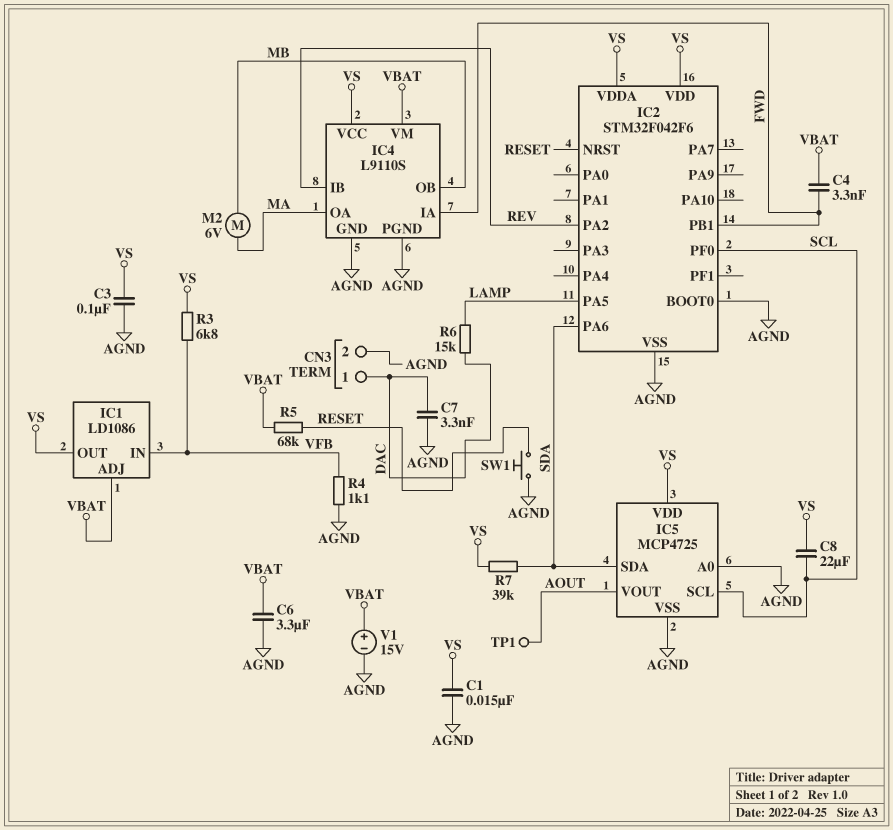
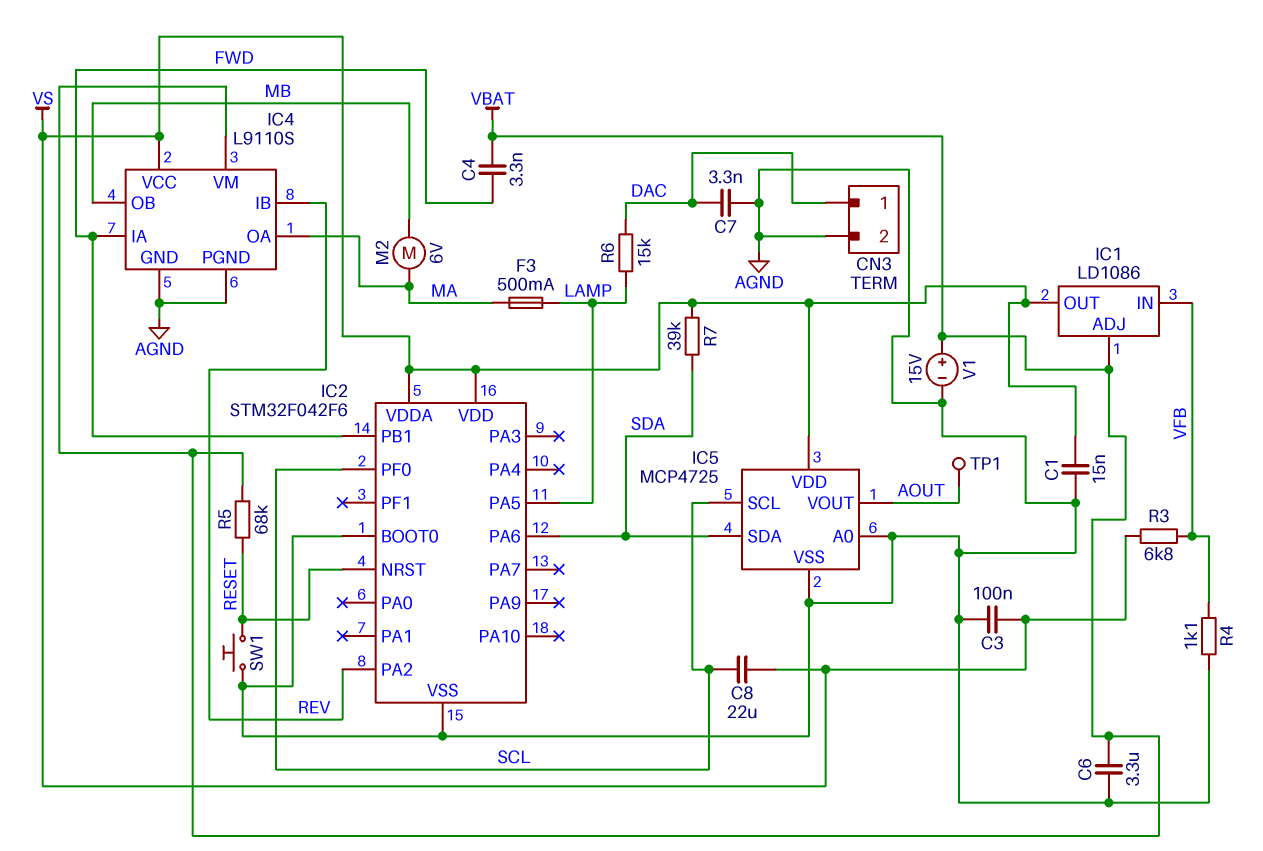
F3: none -> 500mA (LAMP, MA)

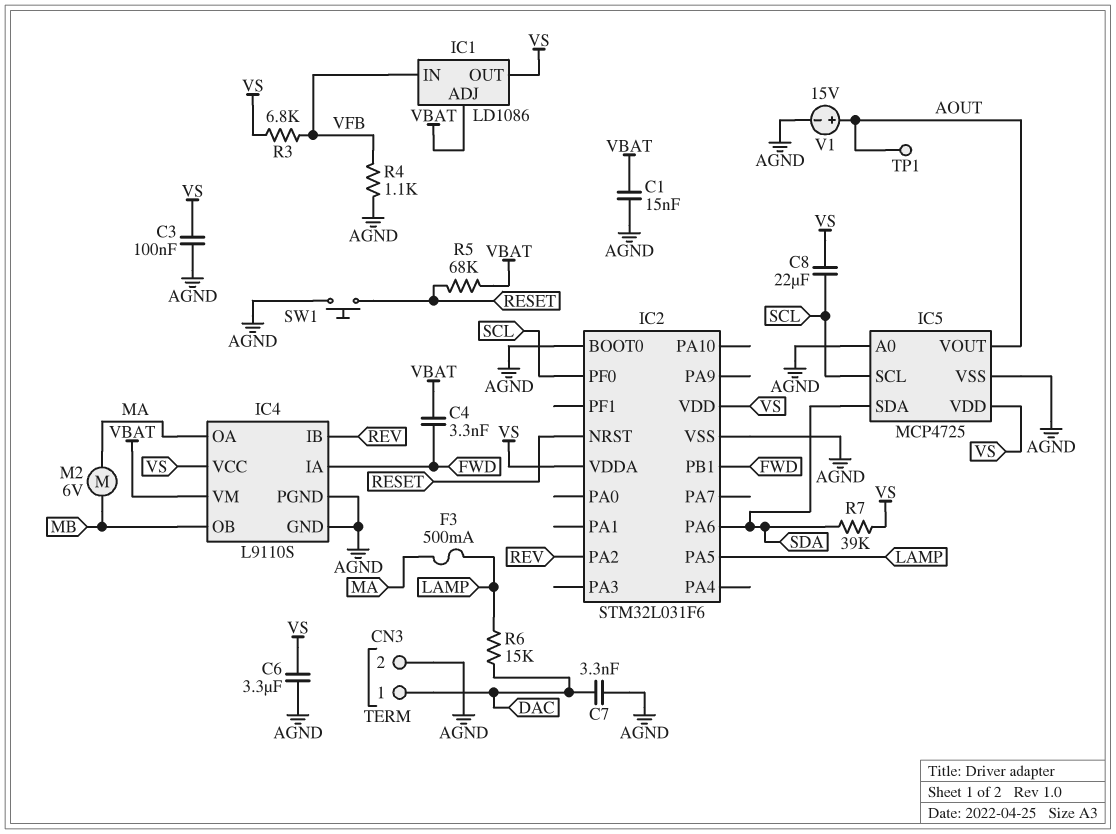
C1: 15nF (AGND, VS) -> 15nF (AGND, VBAT)
C6: 3.3uF (AGND, VBAT) -> 3.3uF (AGND, VS)
IC2: STM32F042F6 -> STM32L031F6
V1: 15V (plus VBAT, minus AGND) -> 15V (plus AOUT, minus AGND)

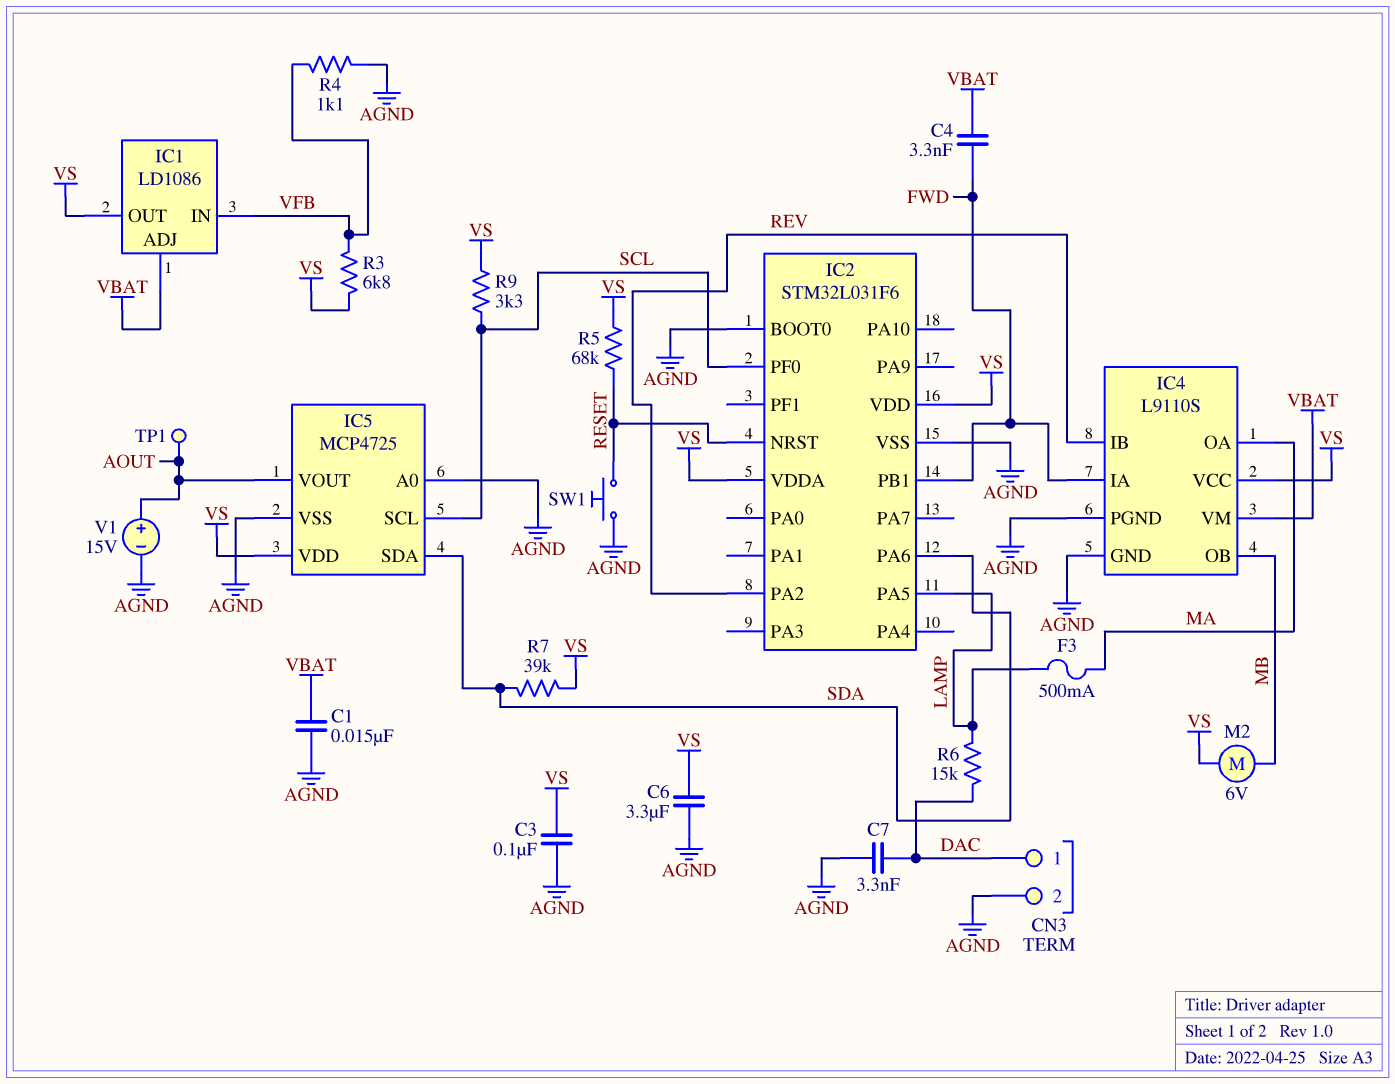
C8: 22uF (SCL, VS) -> none
M2: motor 6V (MA, MB) -> motor 6V (MB, VS)
R5: 68k (RESET, VBAT) -> 68k (RESET, VS)
R9: none -> 3.3k (SCL, VS)

